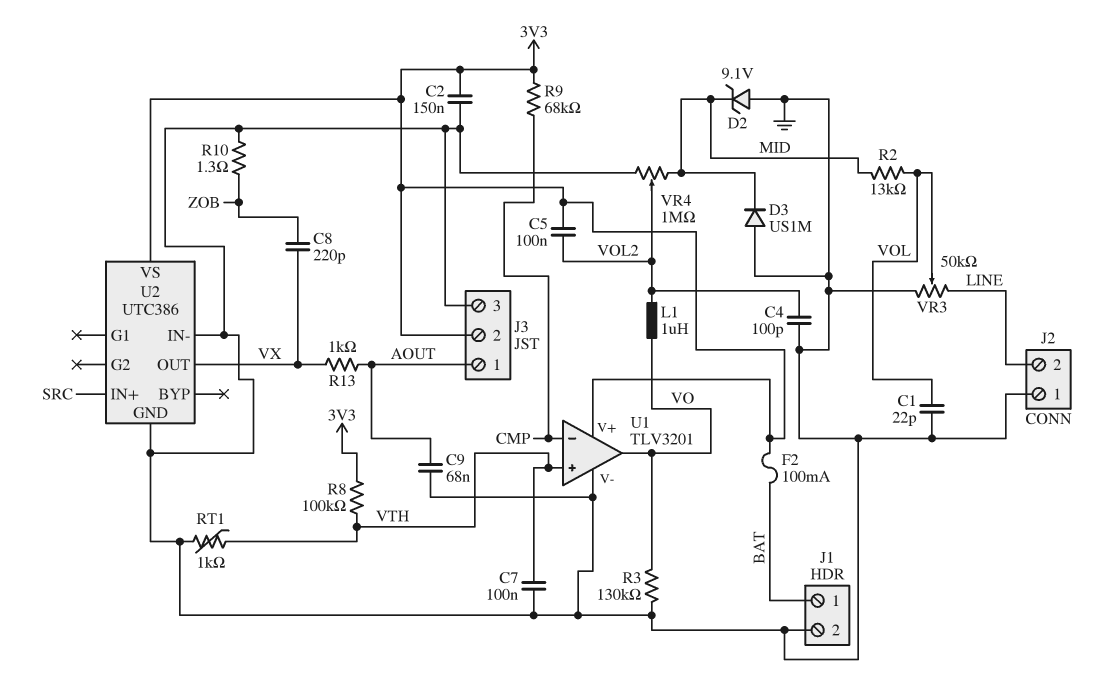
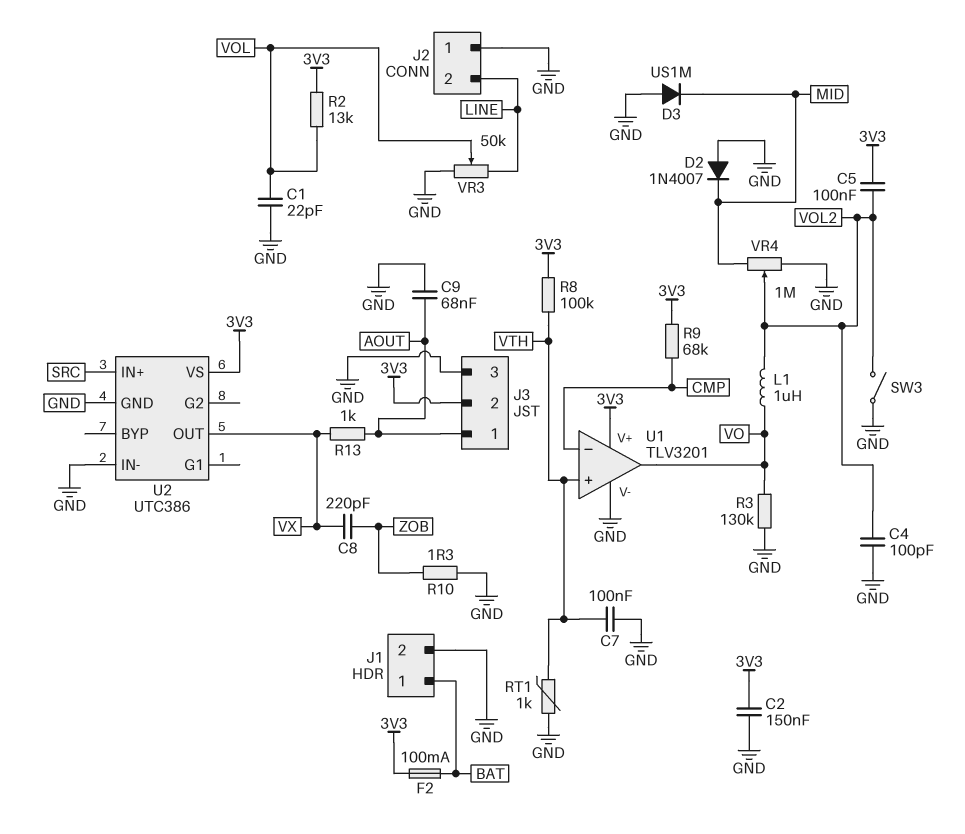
D2: zener 9.1V (A GND, K MID) -> diode 1N4007 (A GND, K MID)
R2: 13k (MID, VOL) -> 13k (3V3, VOL)
SW3: none -> switch (GND, VOL2)

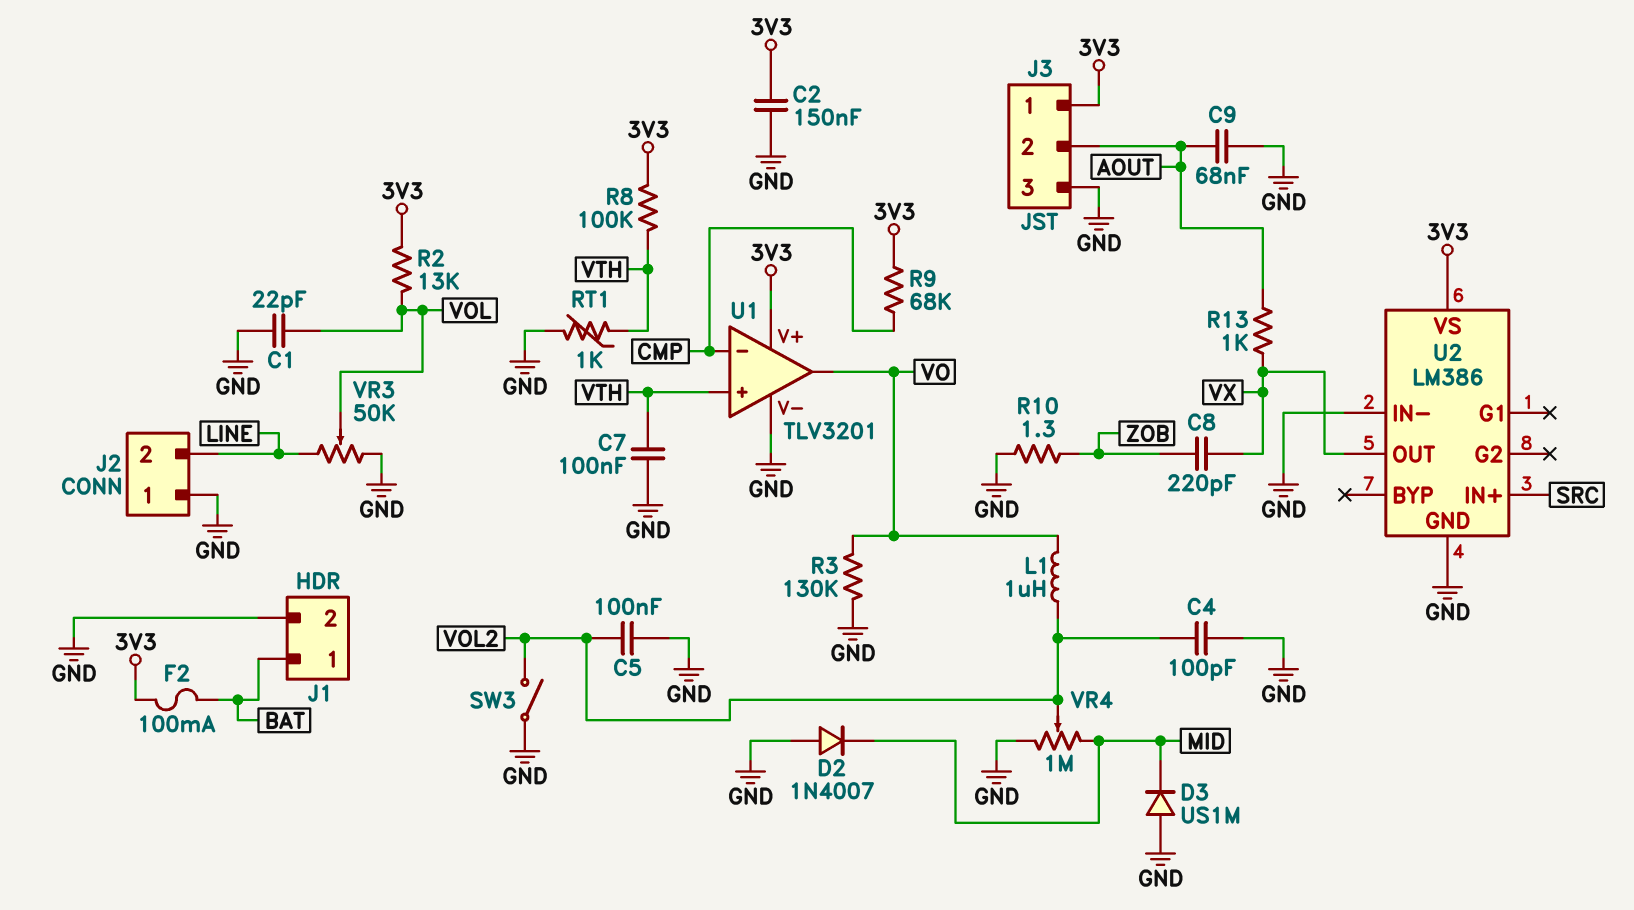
C5: 100nF (3V3, VOL2) -> 100nF (GND, VOL2)
J3 pin 1: AOUT -> 3V3
J3 pin 2: 3V3 -> AOUT
U2: UTC386 -> LM386

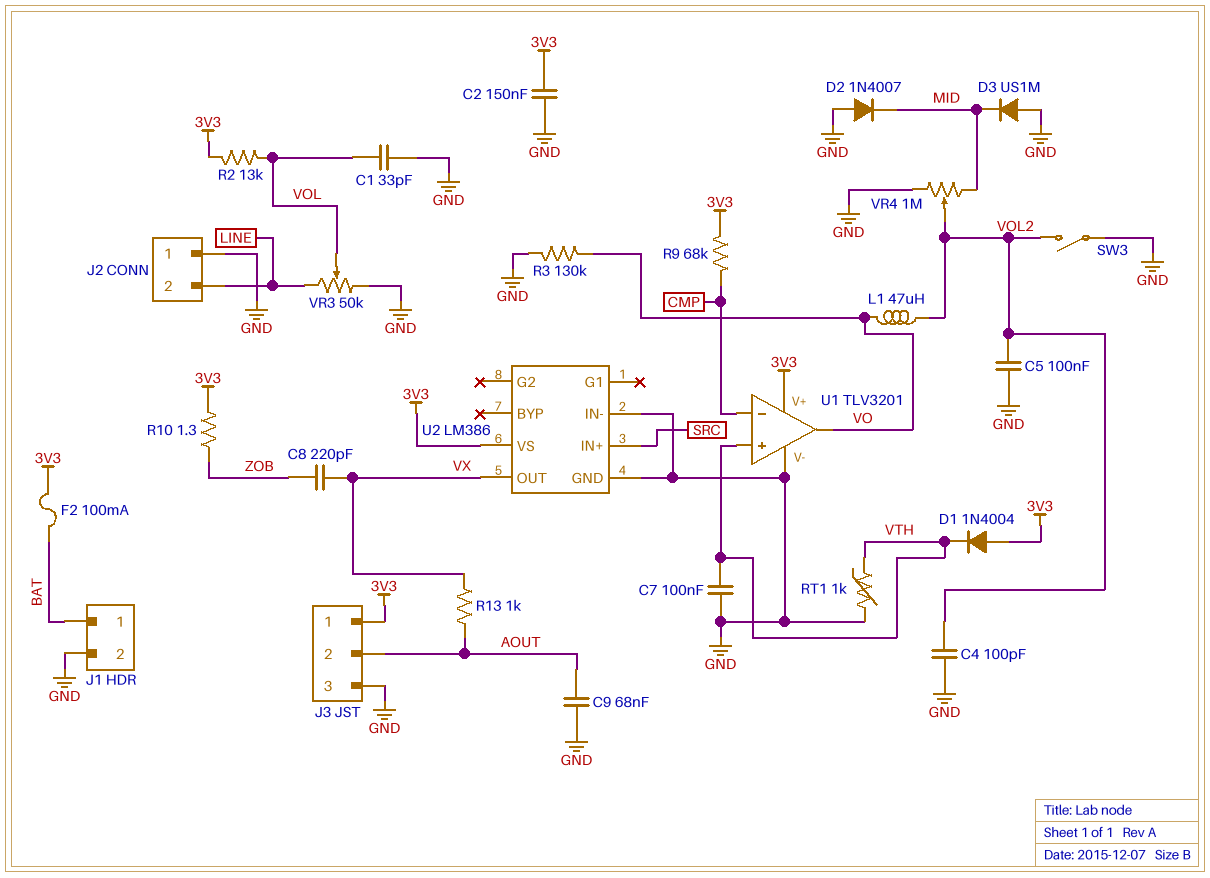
C1: 22pF (GND, VOL) -> 33pF (GND, VOL)
D1: none -> diode 1N4004 (A 3V3, K VTH)
L1: 1uH (VO, VOL2) -> 47uH (VO, VOL2)
R8: 100k (3V3, VTH) -> none
R10: 1.3 (GND, ZOB) -> 1.3 (3V3, ZOB)

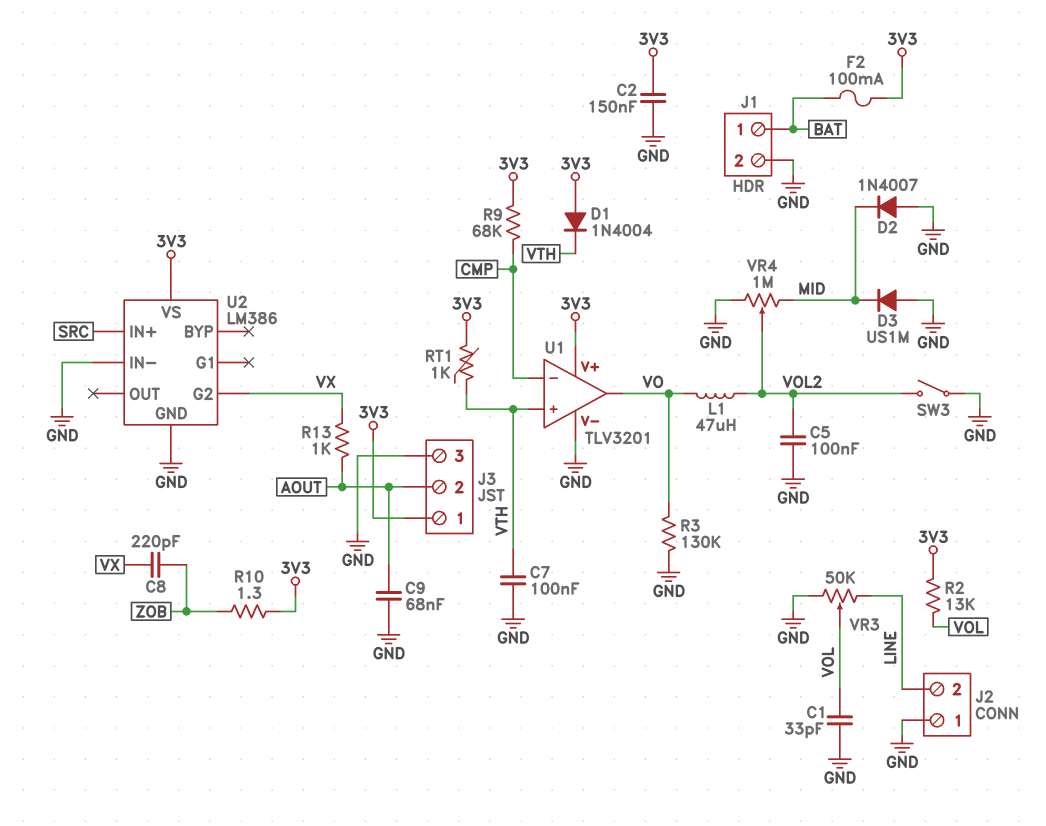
C4: 100pF (GND, VOL2) -> none
RT1: 1k (GND, VTH) -> 1k (3V3, VTH)
U2 pin G2: none -> VX
U2 pin OUT: VX -> none

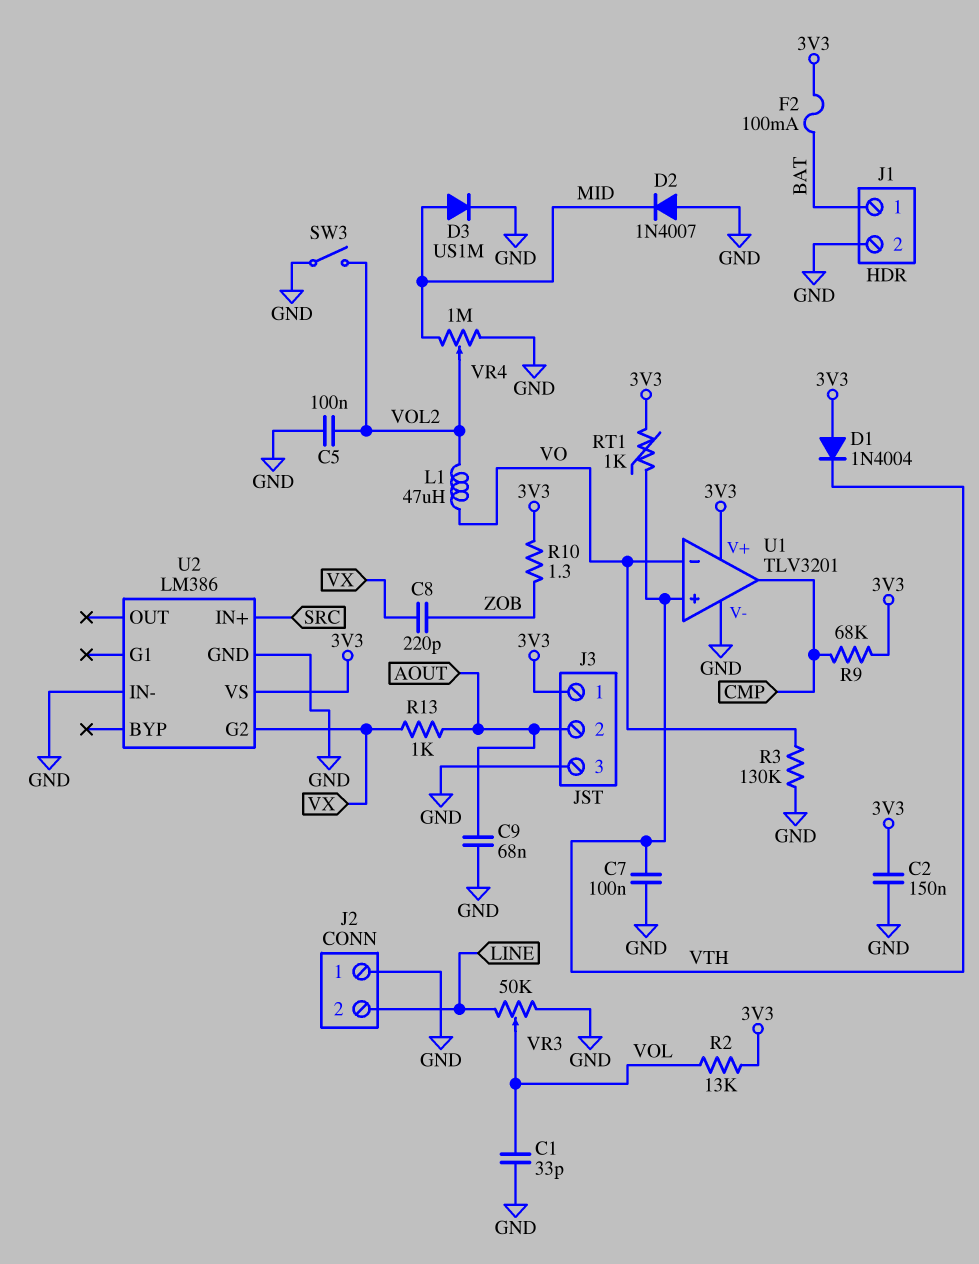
D3: diode US1M (A GND, K MID) -> diode US1M (A MID, K GND)
U1 pin in-: CMP -> VO
U1 pin out: VO -> CMP

